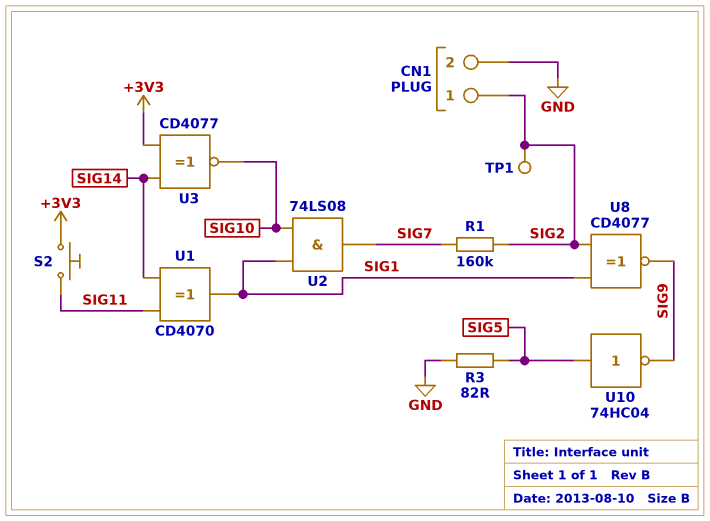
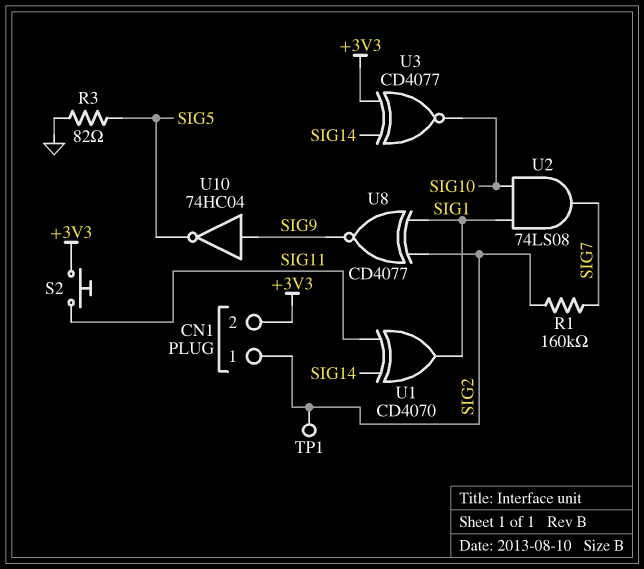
CN1 pin 2: GND -> +3V3
U10: NOT 74HC04 (in SIG5, out SIG9) -> NOT 74HC04 (in SIG9, out SIG5)

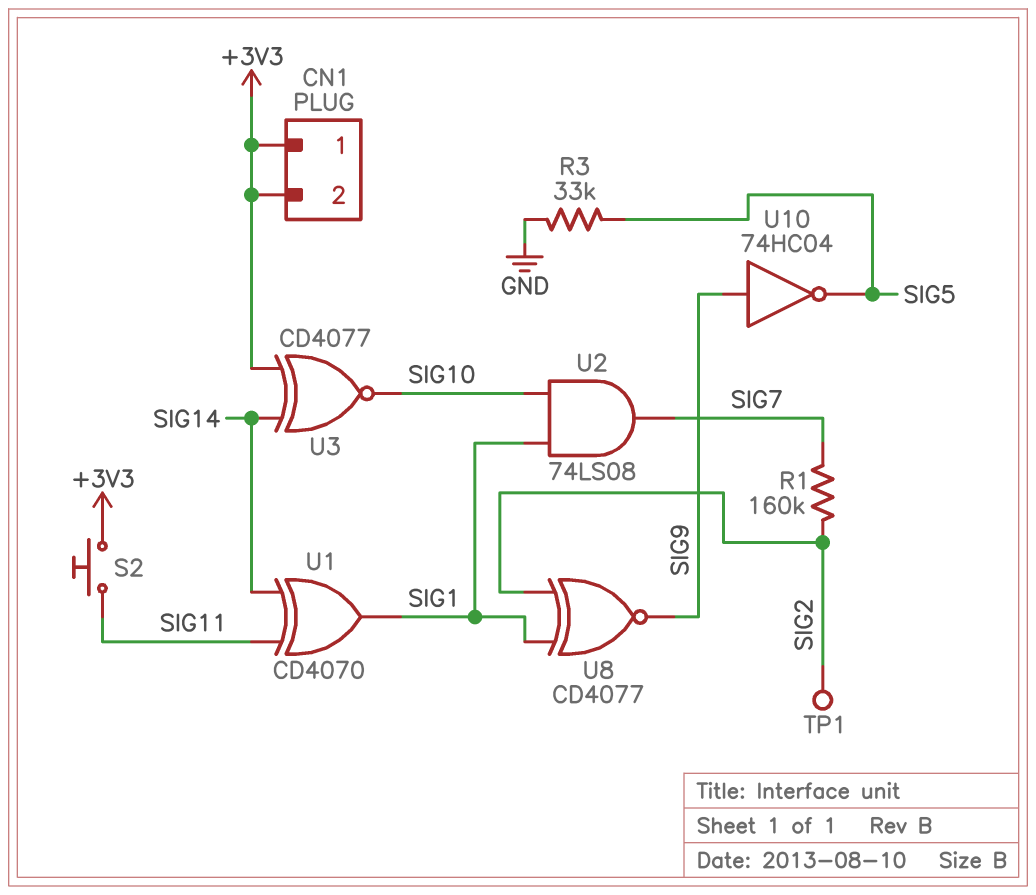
CN1 pin 1: SIG2 -> +3V3
R3: 82 (GND, SIG5) -> 33k (GND, SIG5)

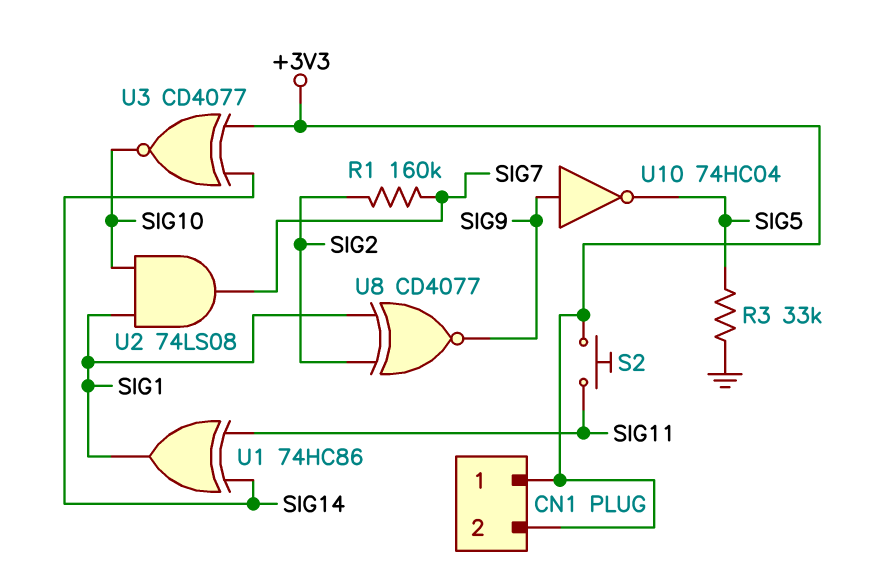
TP1: test point (SIG2) -> none
U1: XOR CD4070 (in SIG11, in SIG14, out SIG1) -> XOR 74HC86 (in SIG11, in SIG14, out SIG1)

